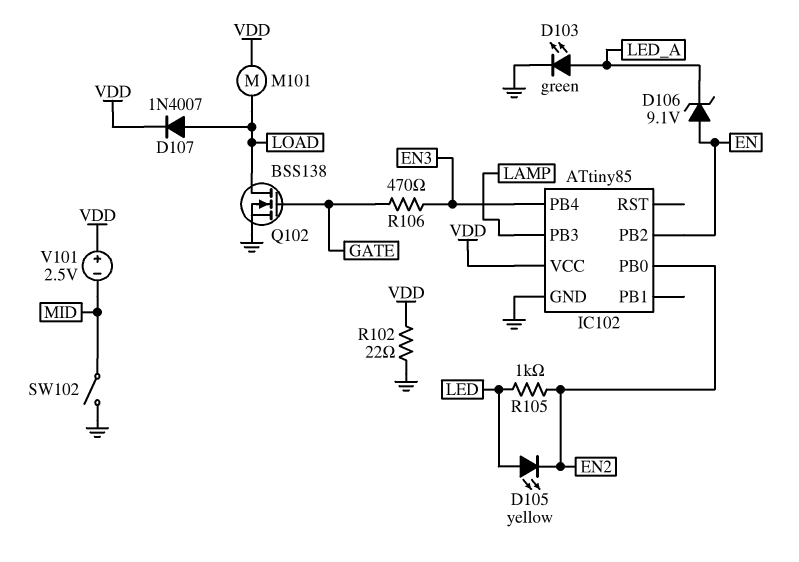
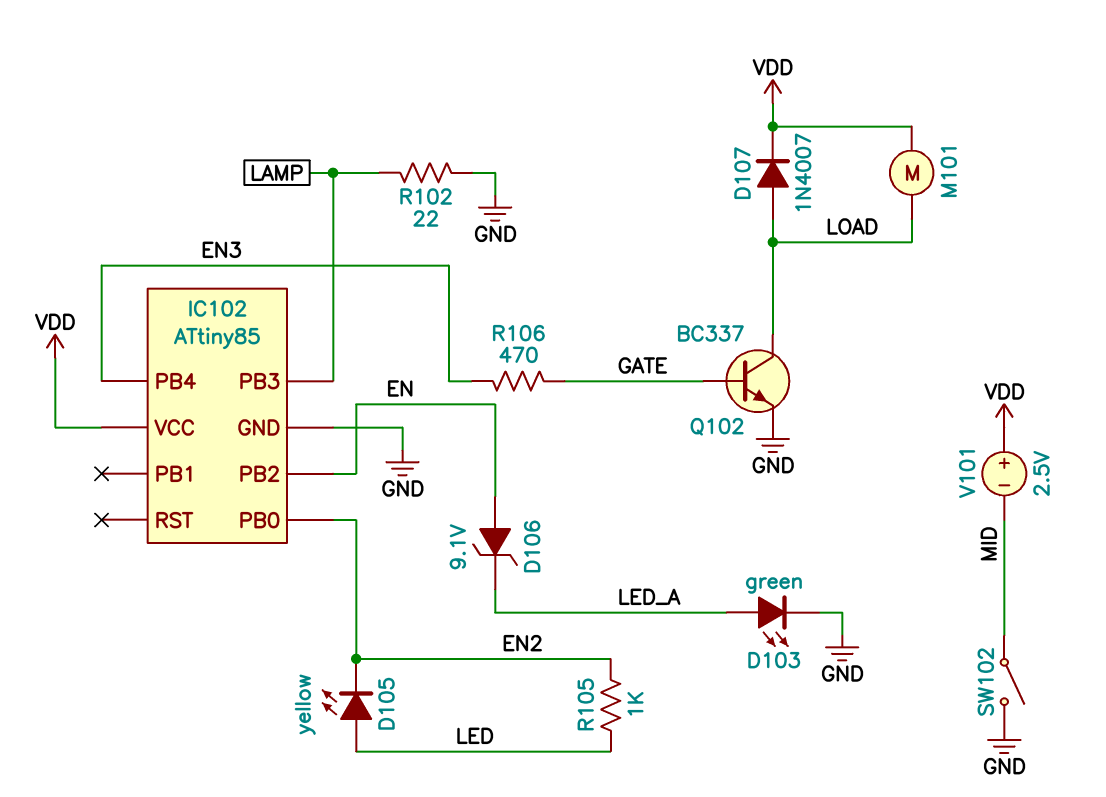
Q102: NMOS BSS138 (G GATE, D LOAD, S GND) -> NPN BC337 (B GATE, C LOAD, E GND)
R102: 22 (GND, VDD) -> 22 (GND, LAMP)

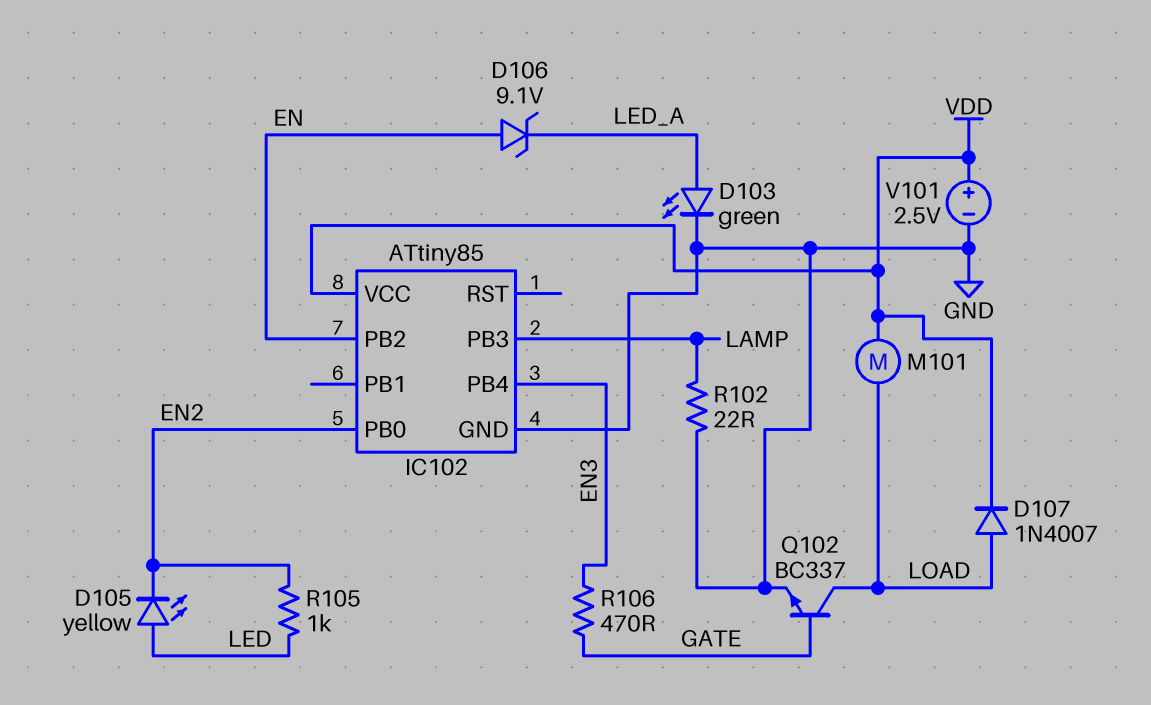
SW102: switch (GND, MID) -> none
V101: 2.5V (plus VDD, minus MID) -> 2.5V (plus VDD, minus GND)

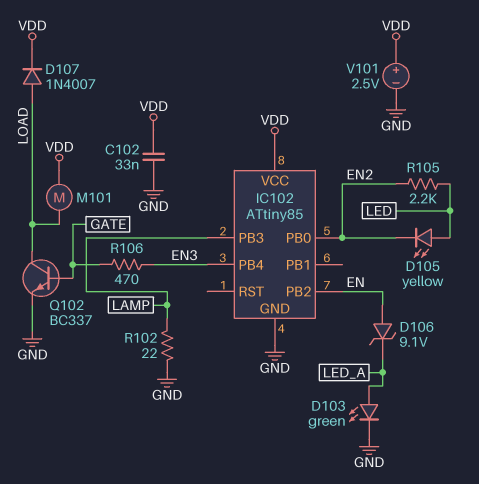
C102: none -> 33nF (GND, VDD)
R105: 1k (EN2, LED) -> 2.2k (EN2, LED)

